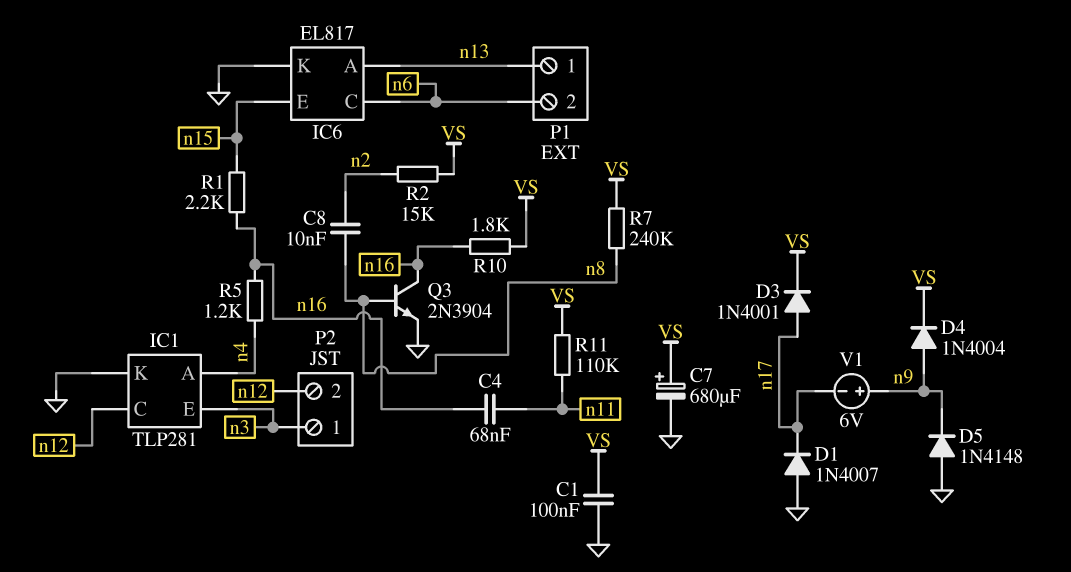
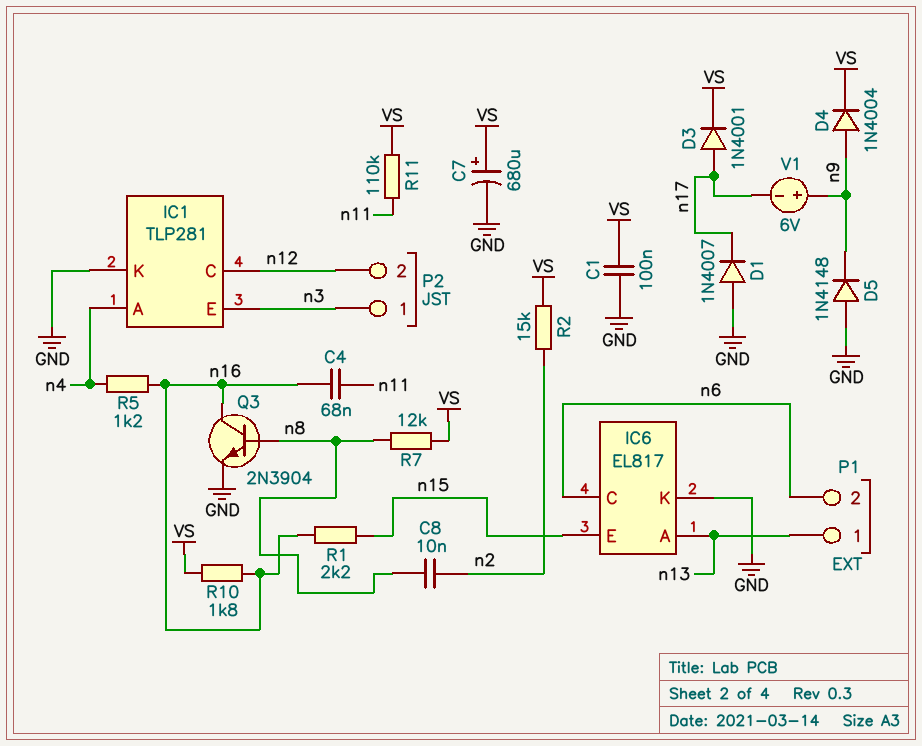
R7: 240k (VS, n8) -> 12k (VS, n8)

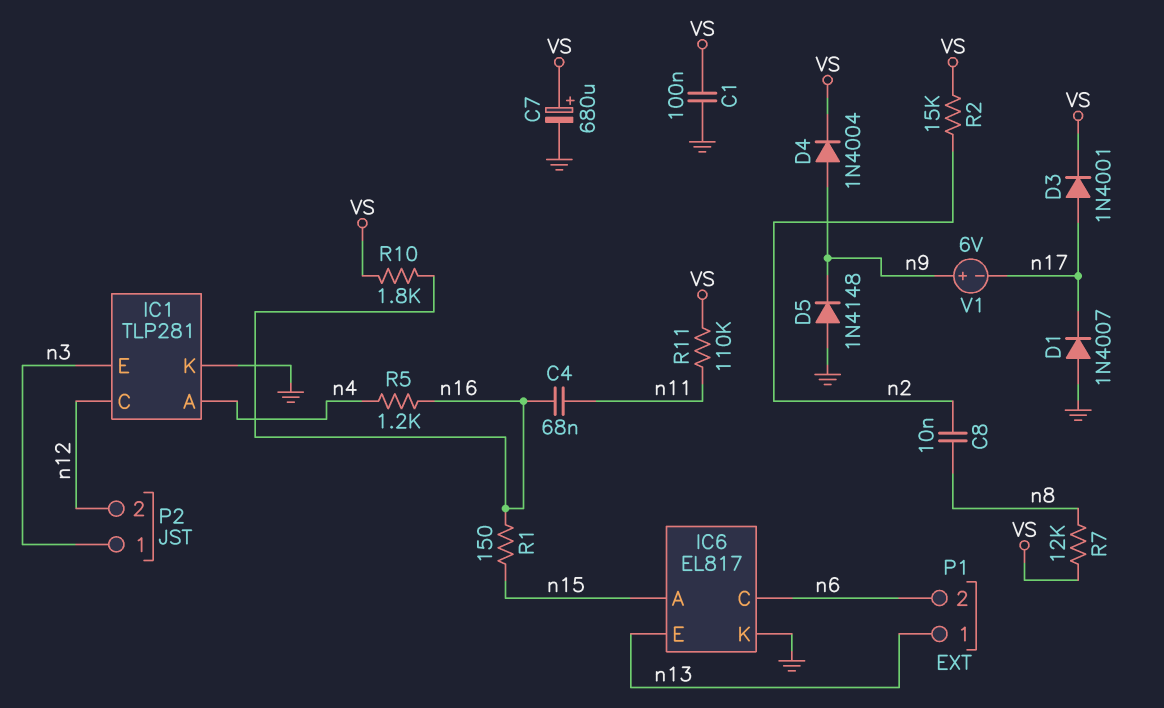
IC6 pin A: n13 -> n15
IC6 pin E: n15 -> n13
Q3: NPN 2N3904 (B n8, C n16, E GND) -> none
R1: 2.2k (n15, n16) -> 150 (n15, n16)

